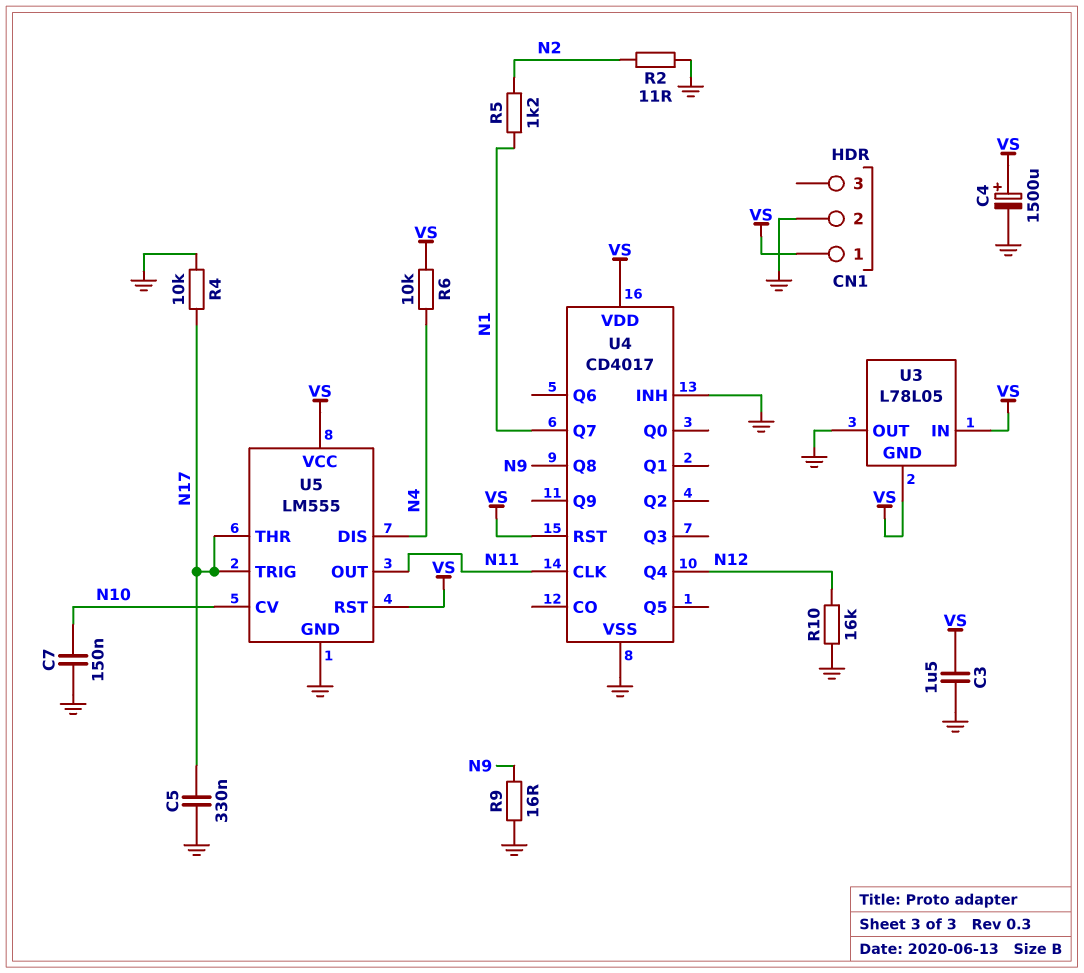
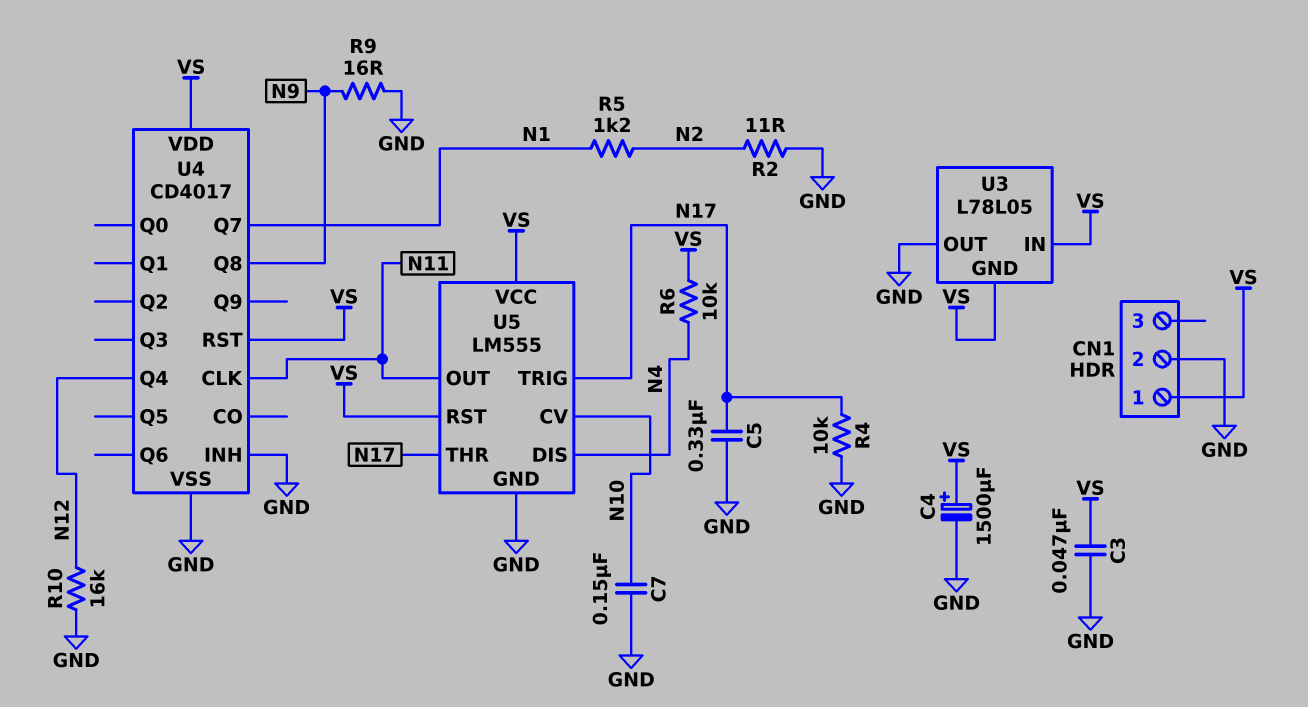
C3: 1.5uF (GND, VS) -> 47nF (GND, VS)

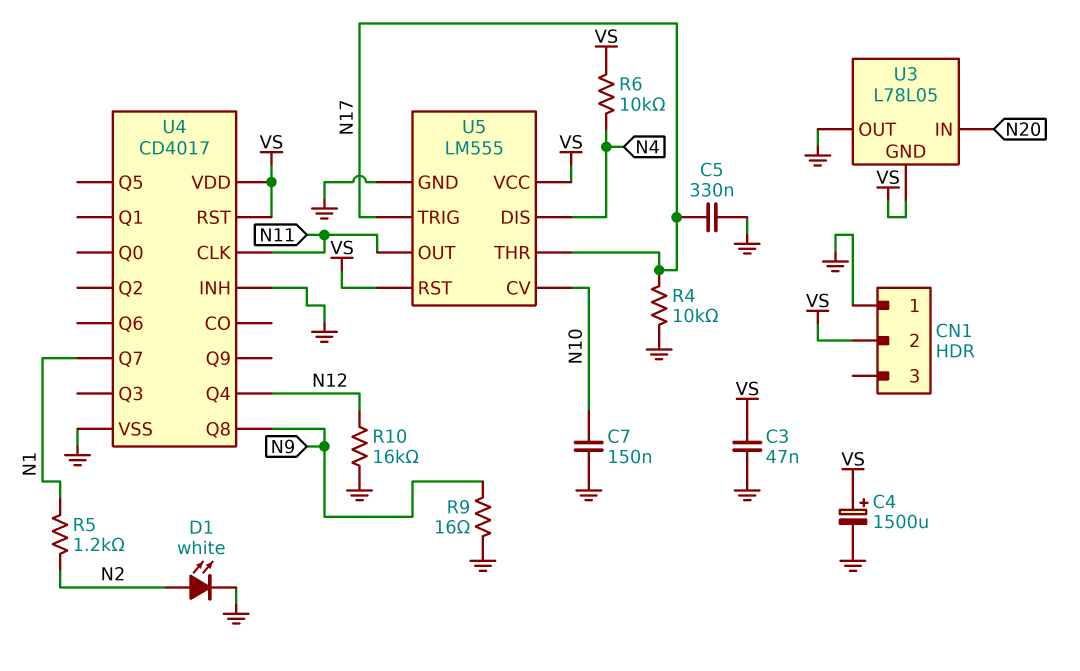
CN1 pin 1: VS -> GND
CN1 pin 2: GND -> VS
D1: none -> LED white (A N2, K GND)
R2: 11 (GND, N2) -> none
U3 pin IN: VS -> N20

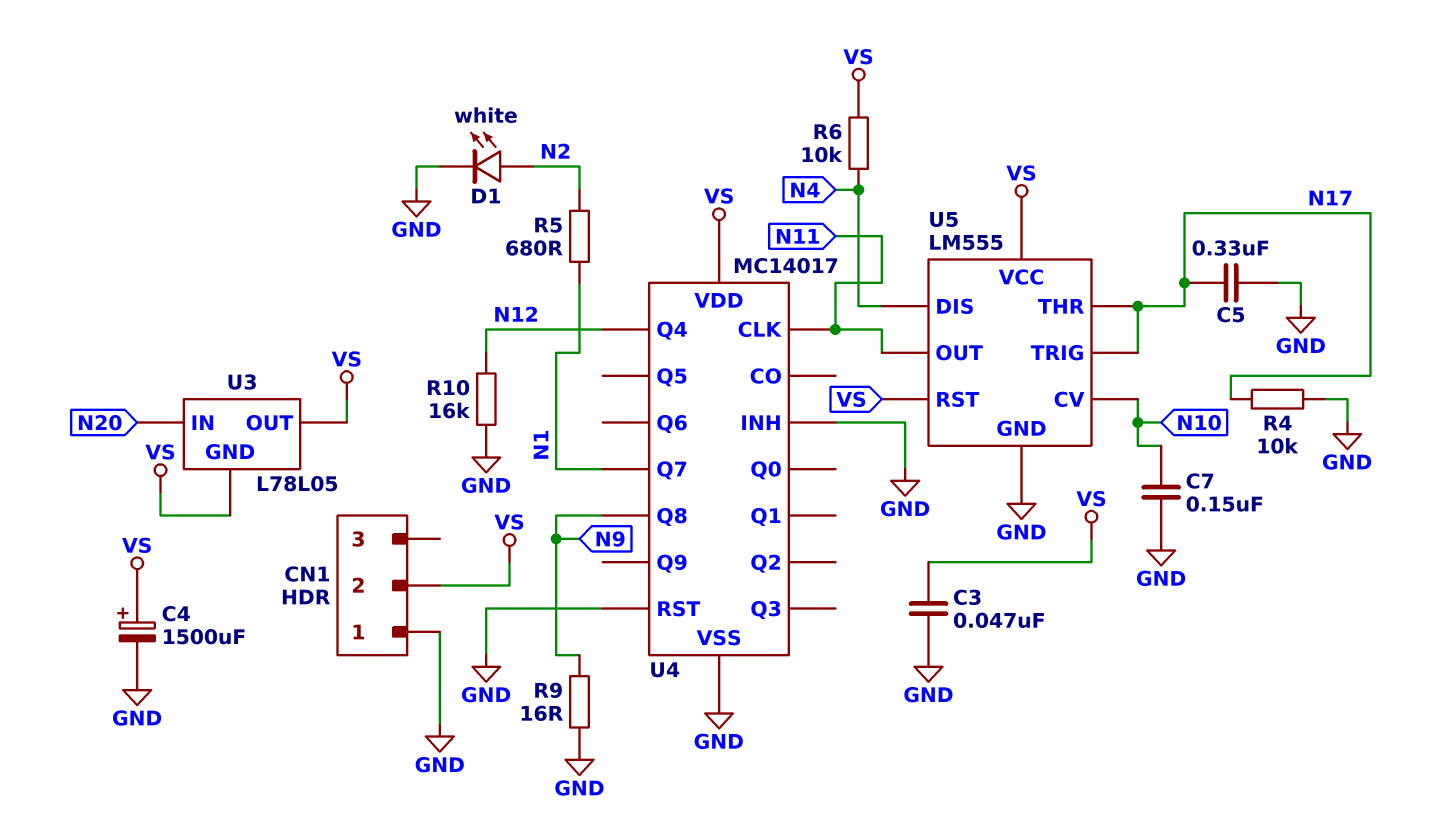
R5: 1.2k (N1, N2) -> 680 (N1, N2)
U3 pin OUT: GND -> VS
U4: CD4017 -> MC14017
U4 pin RST: VS -> GND

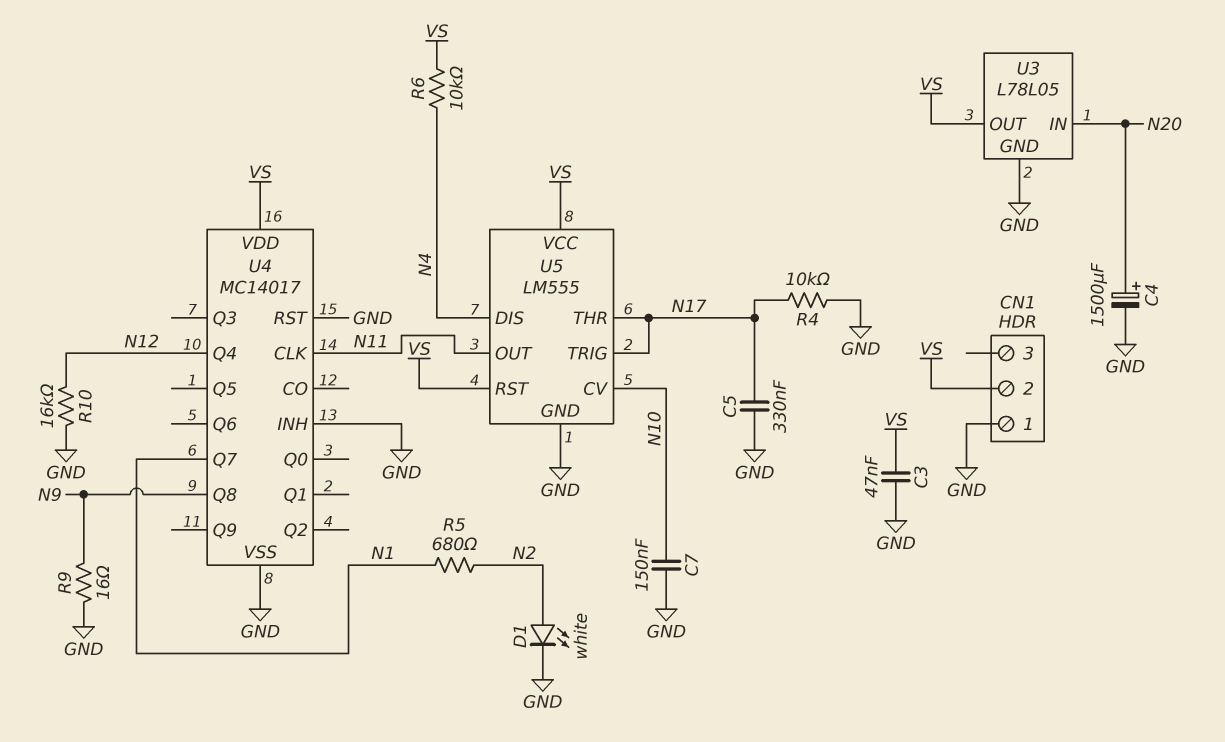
C4: 1500uF (plus VS, minus GND) -> 1500uF (plus N20, minus GND)
U3 pin GND: VS -> GND

